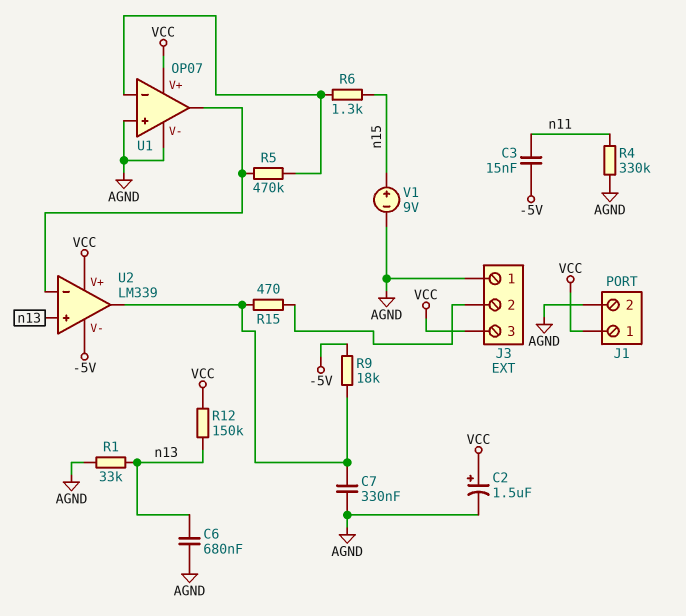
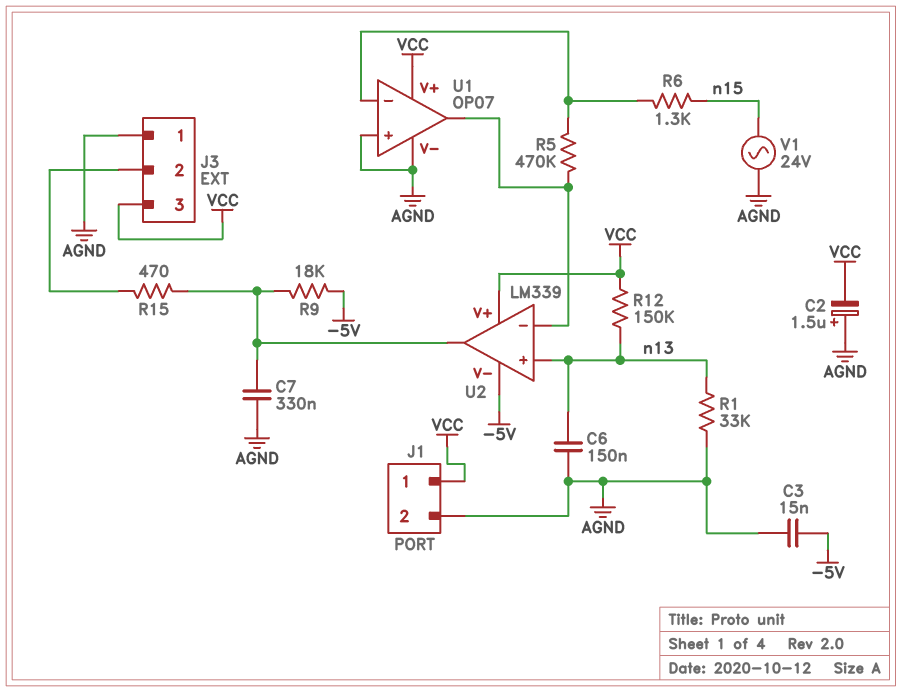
C2: 1.5uF (plus VCC, minus AGND) -> 1.5uF (plus AGND, minus VCC)
C3: 15nF (-5V, n11) -> 15nF (-5V, AGND)
C6: 680nF (AGND, n13) -> 150nF (AGND, n13)
R4: 330k (AGND, n11) -> none
V1: 9V (plus n15, minus AGND) -> AC 24V (AGND, n15)

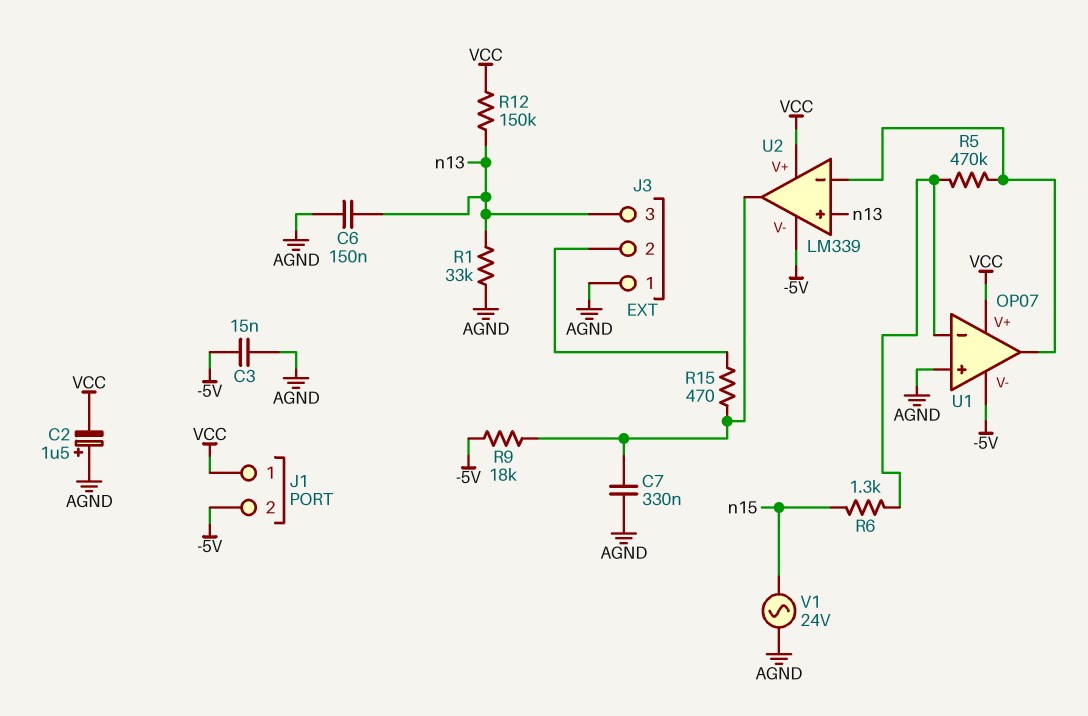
J1 pin 2: AGND -> -5V
J3 pin 3: VCC -> n13
U1 pin V-: AGND -> -5V

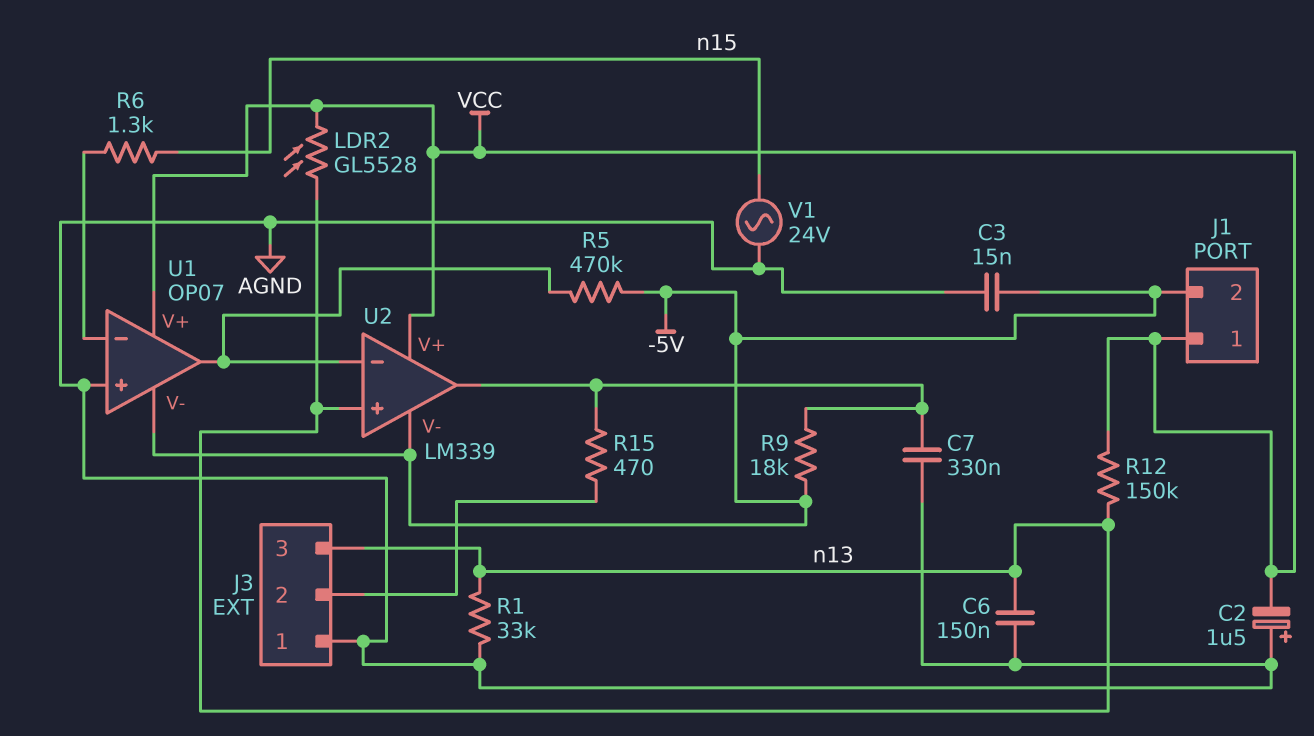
LDR2: none -> GL5528 (VCC, n13)
R5: 470k (U1/in-, U1/out) -> 470k (-5V, U1/out)

